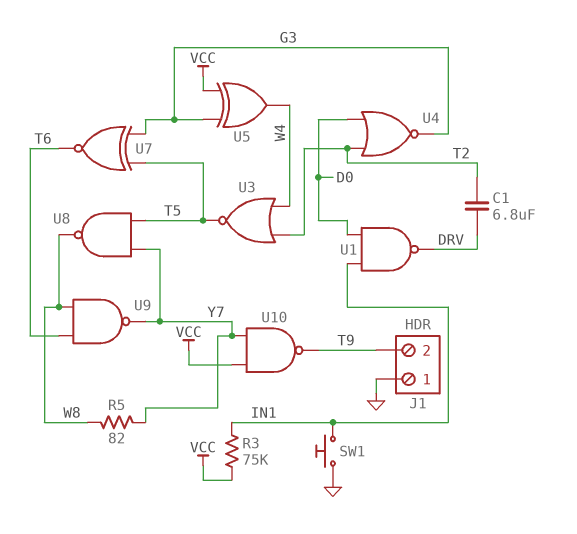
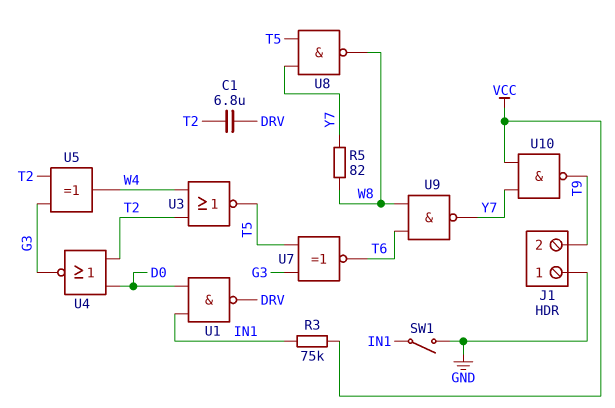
SW1: button (GND, IN1) -> switch (GND, IN1)
U5: XOR (in G3, in VCC, out W4) -> XOR (in G3, in T2, out W4)

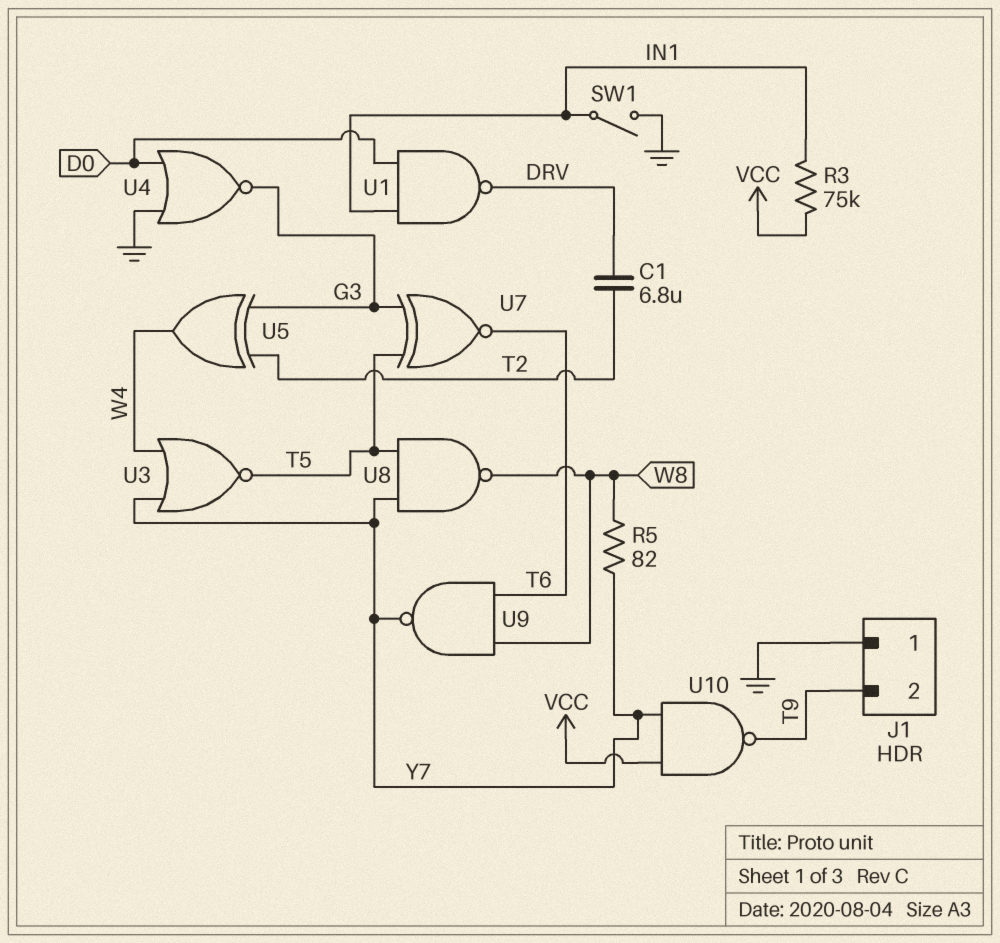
U3: NOR (in T2, in W4, out T5) -> NOR (in W4, in Y7, out T5)
U4: NOR (in D0, in T2, out G3) -> NOR (in D0, in GND, out G3)

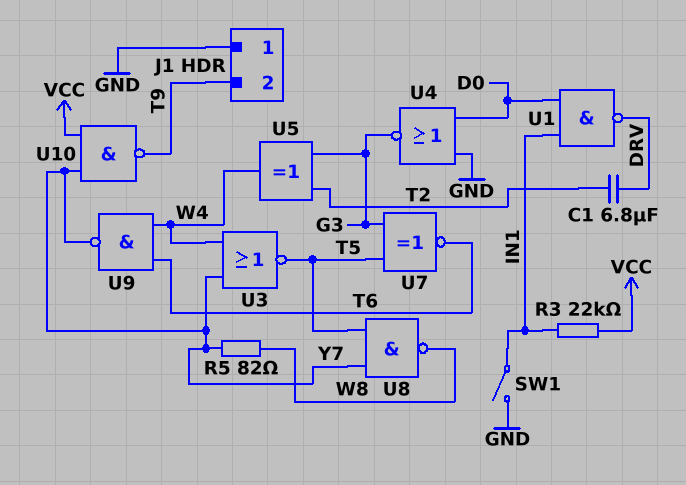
R3: 75k (IN1, VCC) -> 22k (IN1, VCC)
U9: NAND (in T6, in W8, out Y7) -> NAND (in T6, in W4, out Y7)

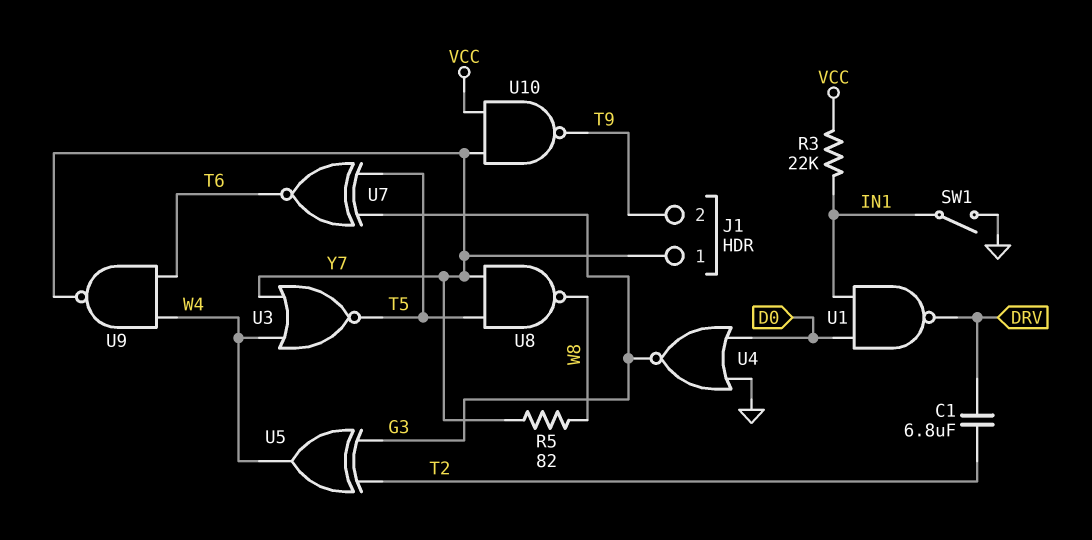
J1 pin 1: GND -> Y7

